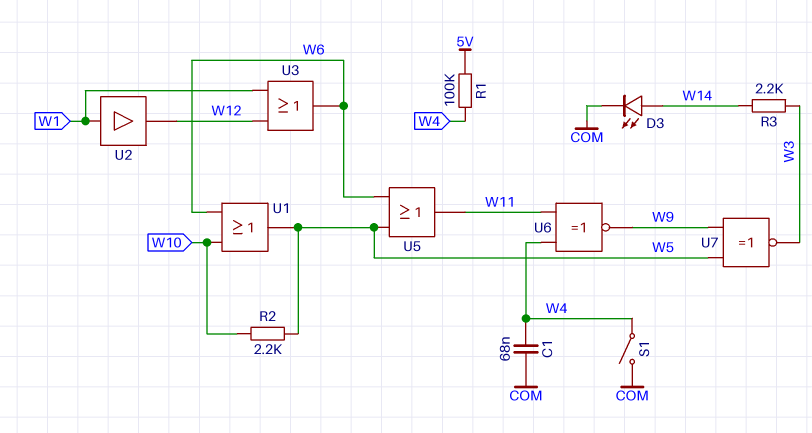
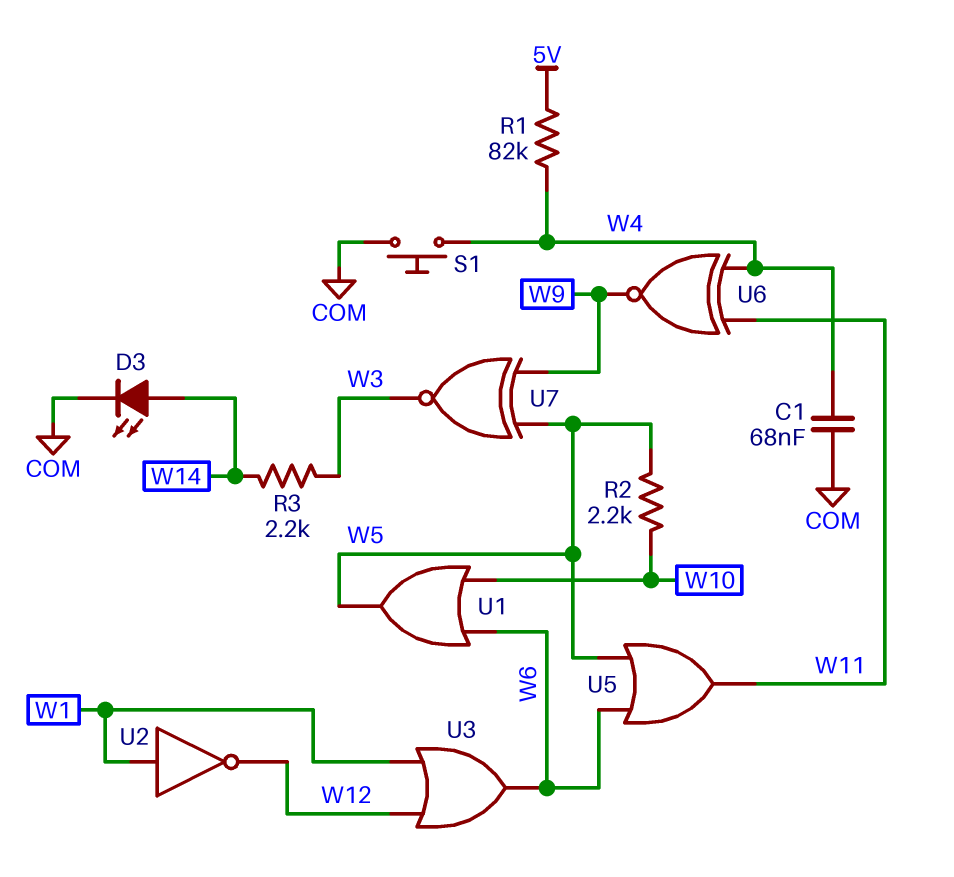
R1: 100k (5V, W4) -> 82k (5V, W4)
S1: switch (COM, W4) -> button (COM, W4)
U2: buffer (in W1, out W12) -> NOT (in W1, out W12)

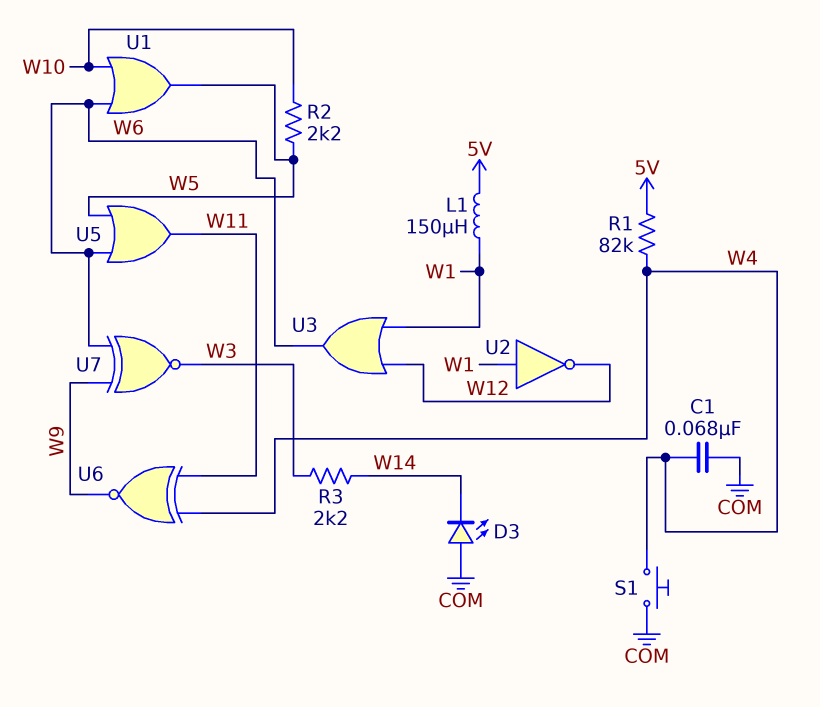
D3: LED (A W14, K COM) -> LED (A COM, K W14)
L1: none -> 150uH (5V, W1)
U7: XNOR (in W5, in W9, out W3) -> XNOR (in W6, in W9, out W3)

